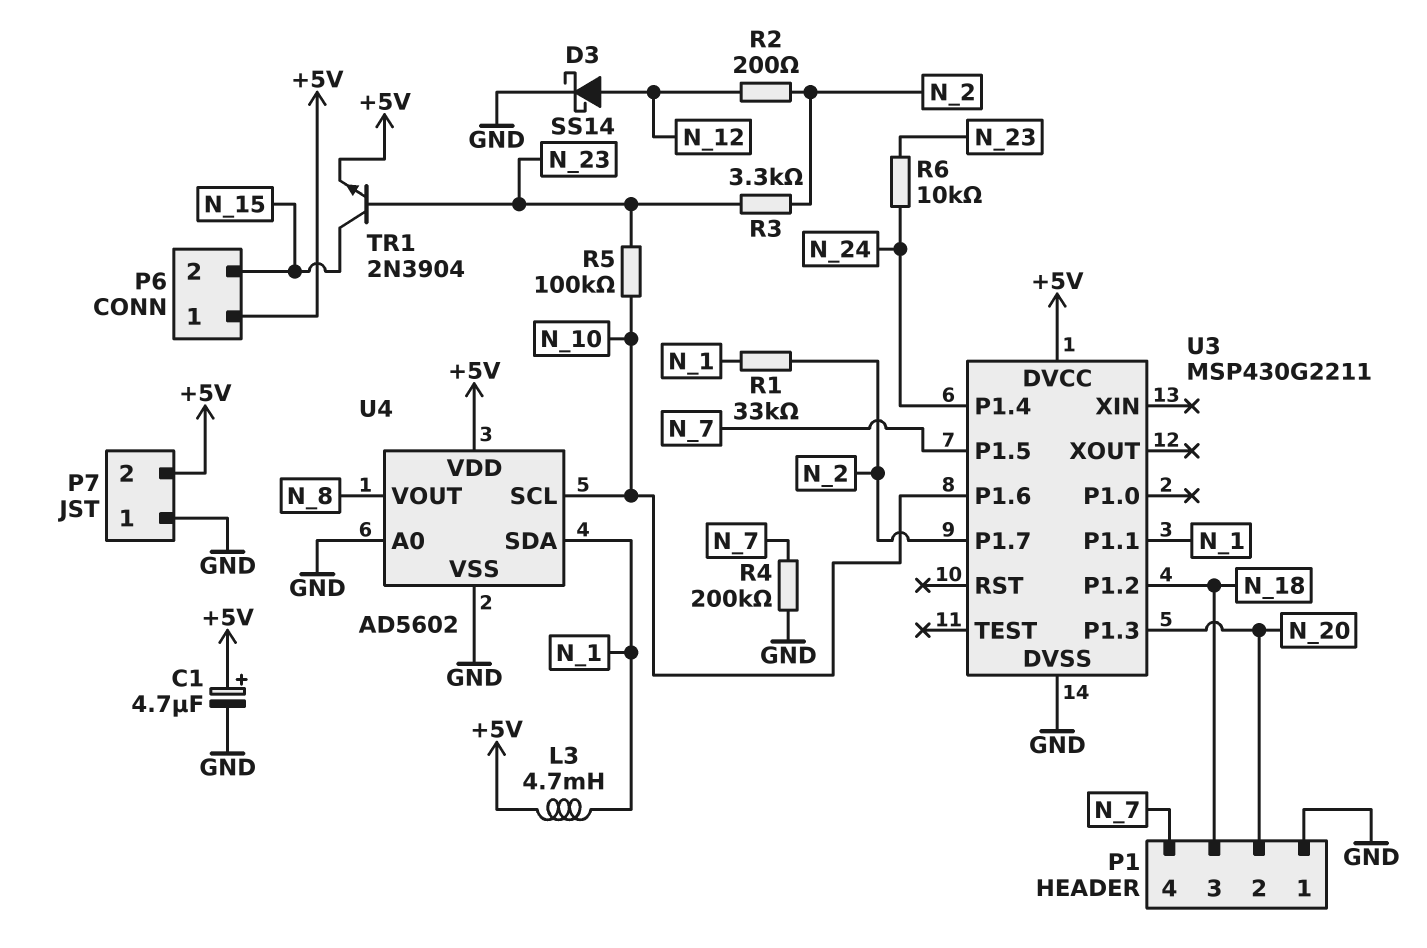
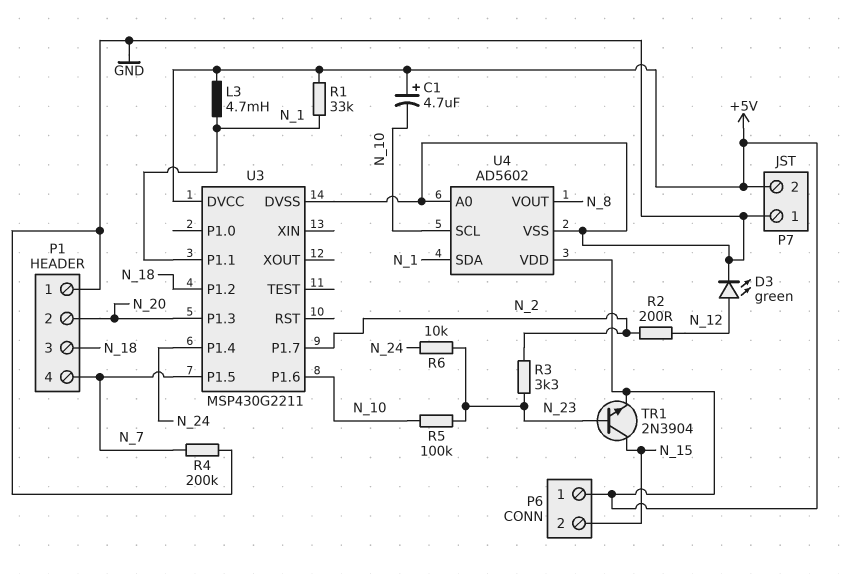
C1: 4.7uF (plus +5V, minus GND) -> 4.7uF (plus +5V, minus N_10)
D3: schottky SS14 (A N_12, K GND) -> LED green (A N_12, K GND)
R1: 33k (N_1, N_2) -> 33k (+5V, N_1)

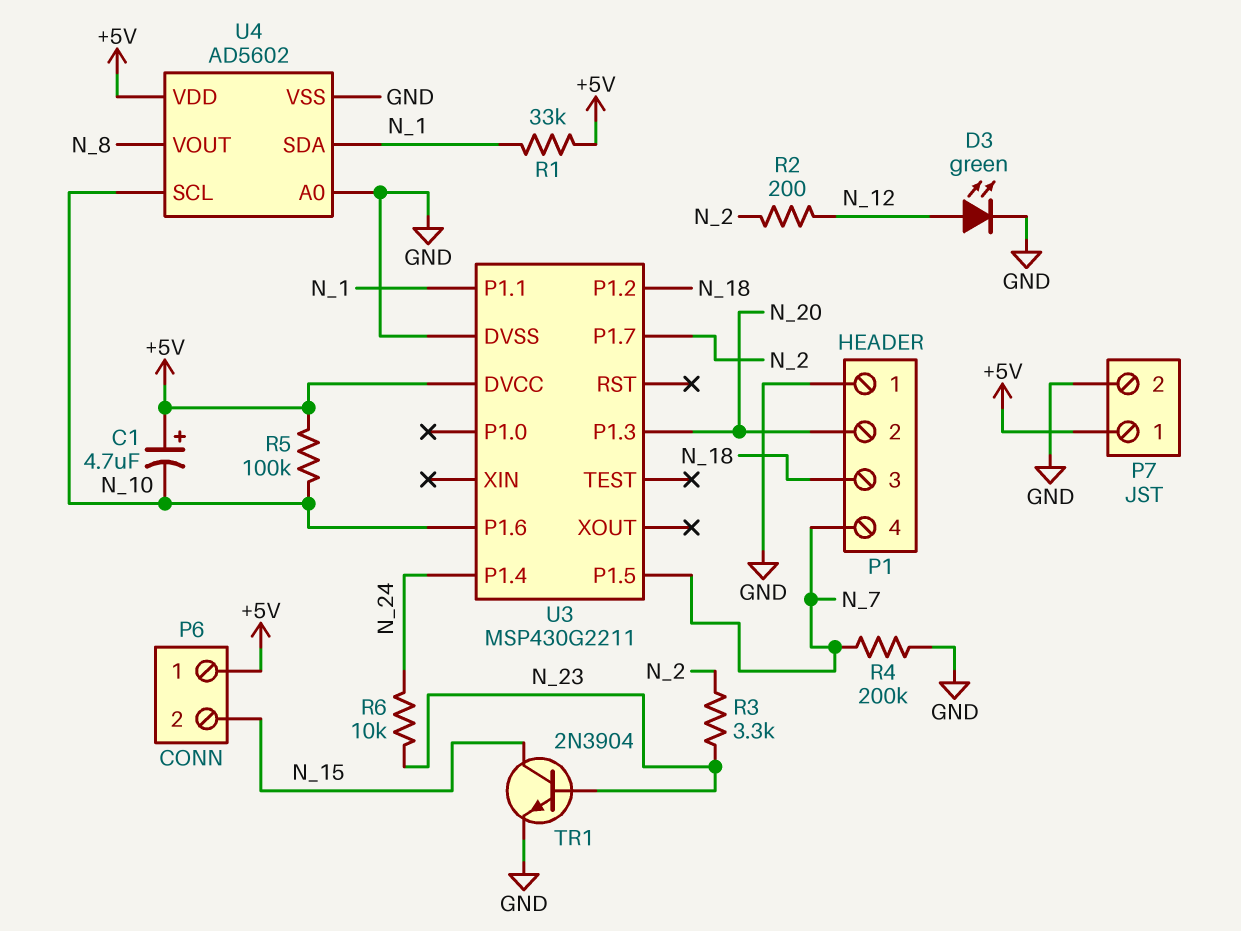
L3: 4.7mH (+5V, N_1) -> none
P7 pin 1: GND -> +5V
P7 pin 2: +5V -> GND
R5: 100k (N_10, N_23) -> 100k (+5V, N_10)
TR1: NPN 2N3904 (B N_23, C N_15, E +5V) -> NPN 2N3904 (B N_23, C N_15, E GND)

